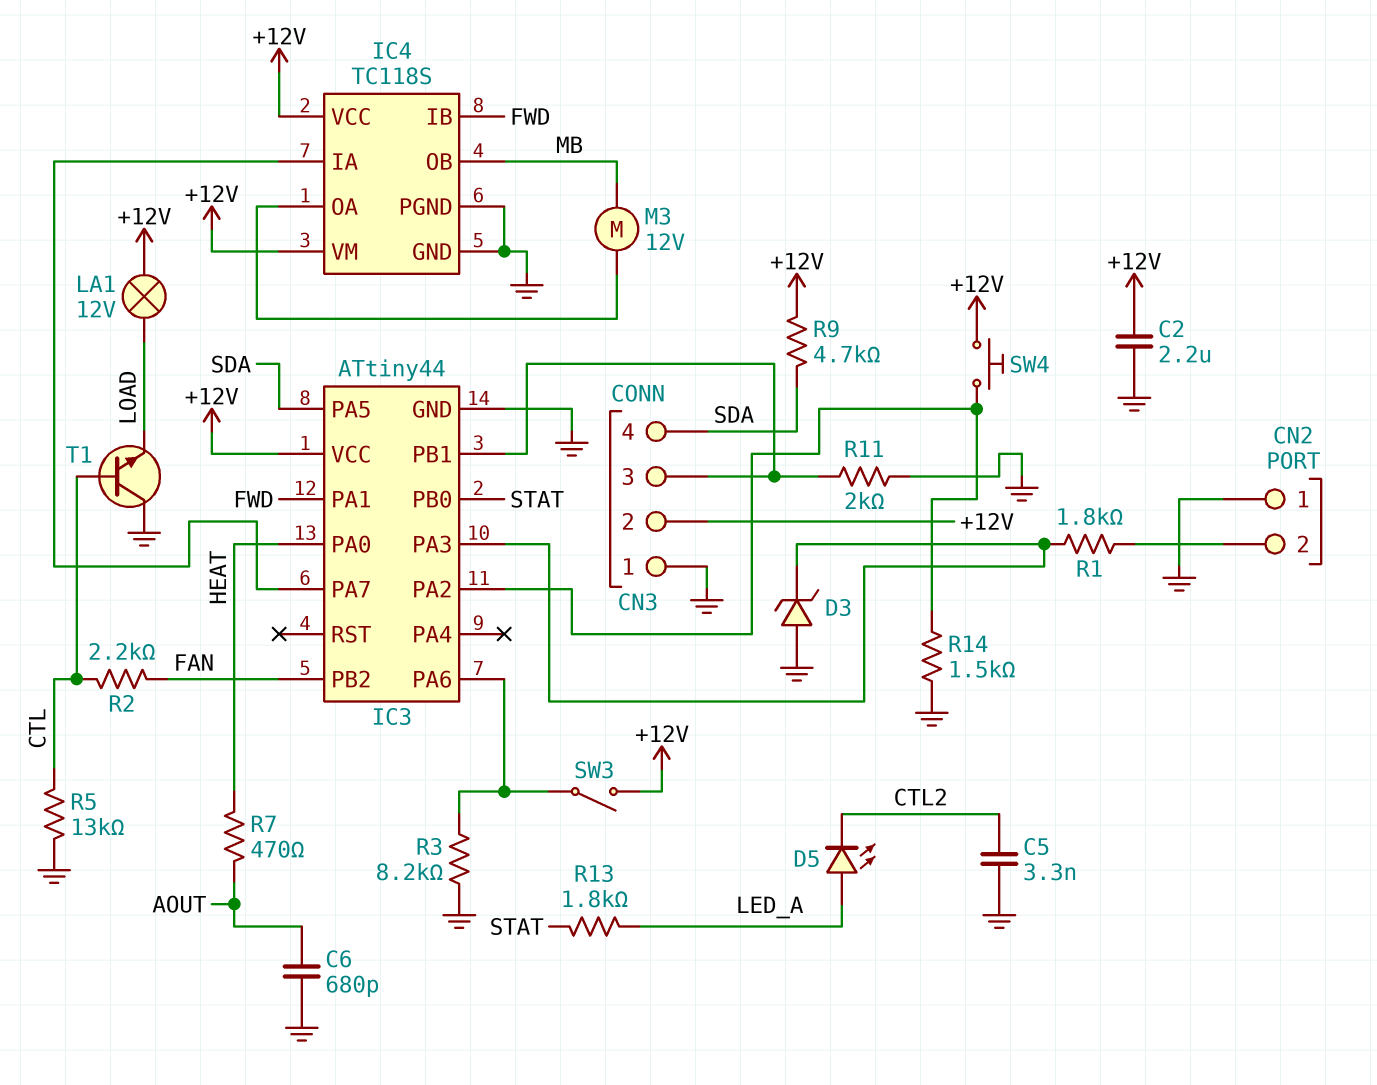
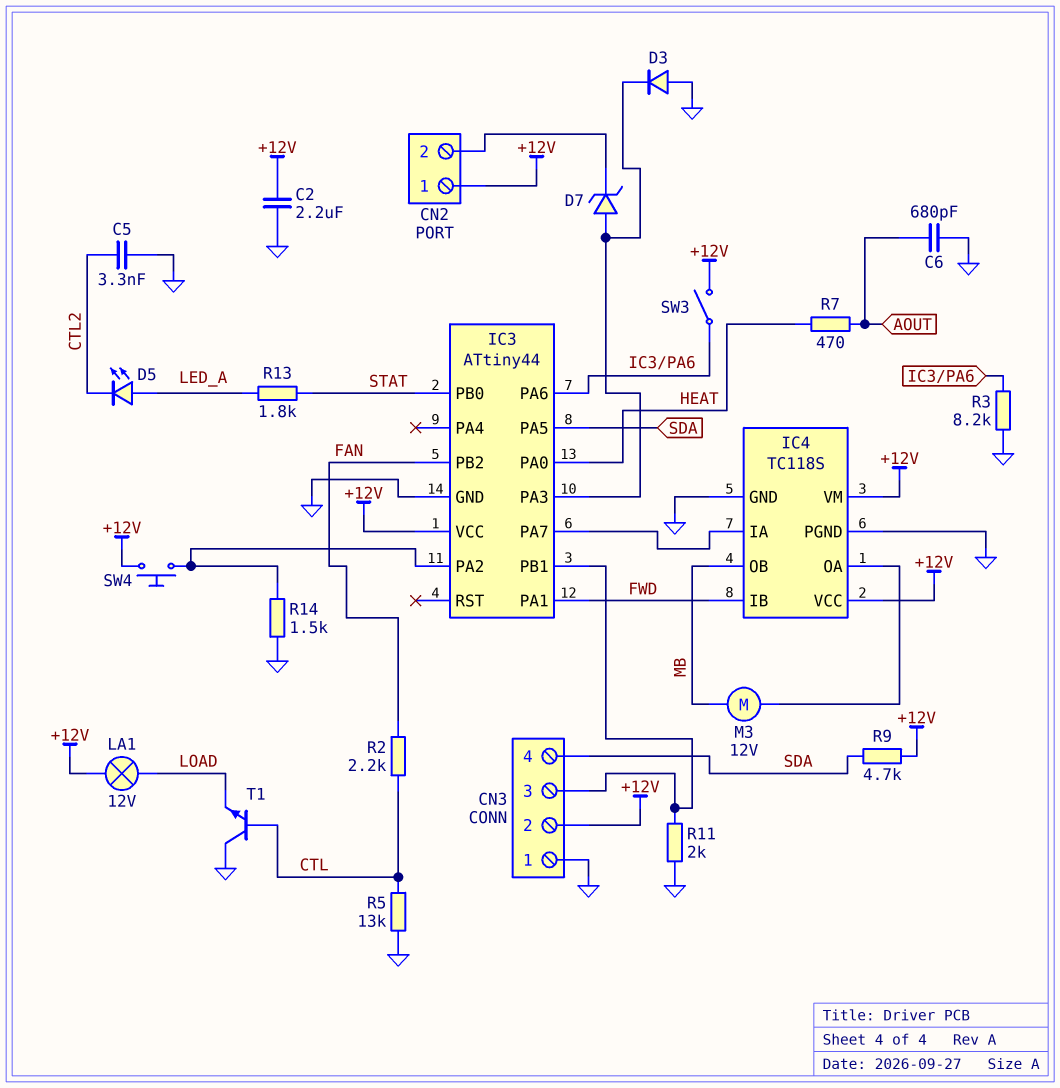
CN2 pin 1: GND -> +12V
D3: zener (A GND, K IC3/PA3) -> diode (A GND, K IC3/PA3)
D7: none -> zener (A IC3/PA3, K CN2/2)
R1: 1.8k (CN2/2, IC3/PA3) -> none

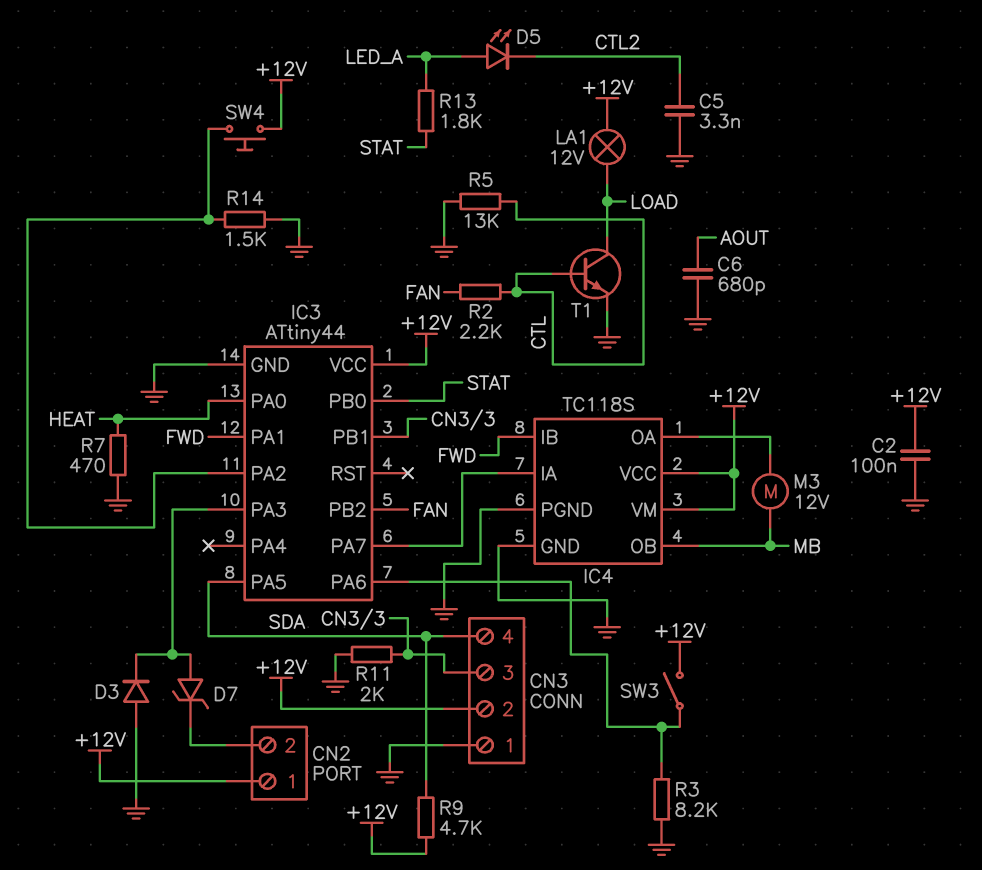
C2: 2.2uF (+12V, GND) -> 100nF (+12V, GND)
R7: 470 (AOUT, HEAT) -> 470 (GND, HEAT)
T1: NPN (B CTL, C GND, E LOAD) -> NPN (B CTL, C LOAD, E GND)

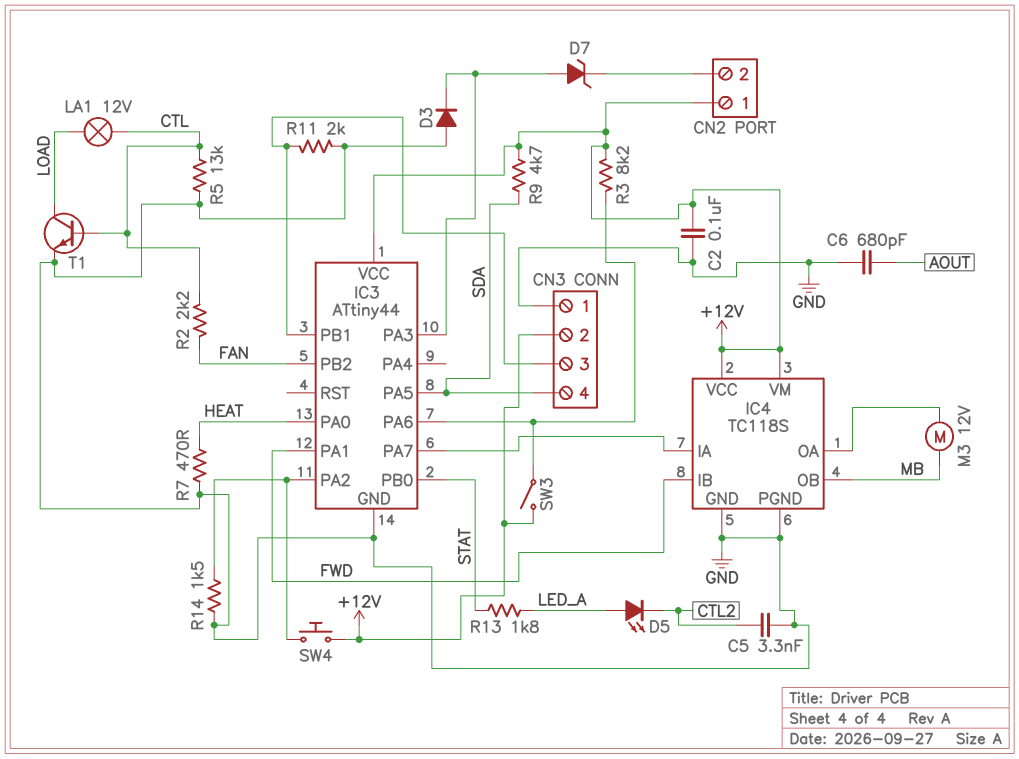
LA1: lamp 12V (+12V, LOAD) -> lamp 12V (CTL, LOAD)
R3: 8.2k (GND, IC3/PA6) -> 8.2k (+12V, IC3/PA6)

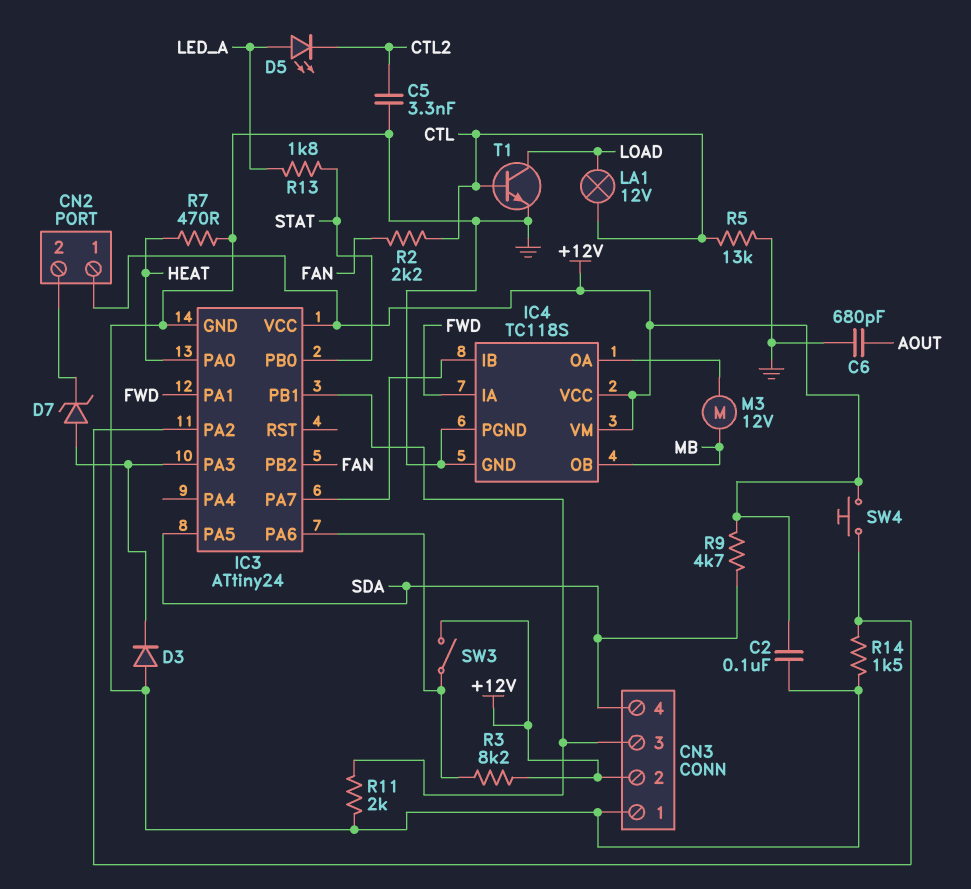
IC3: ATtiny44 -> ATtiny24
IC4 pin IA: IC3/PA7 -> FWD
IC4 pin IB: FWD -> IC3/PA7

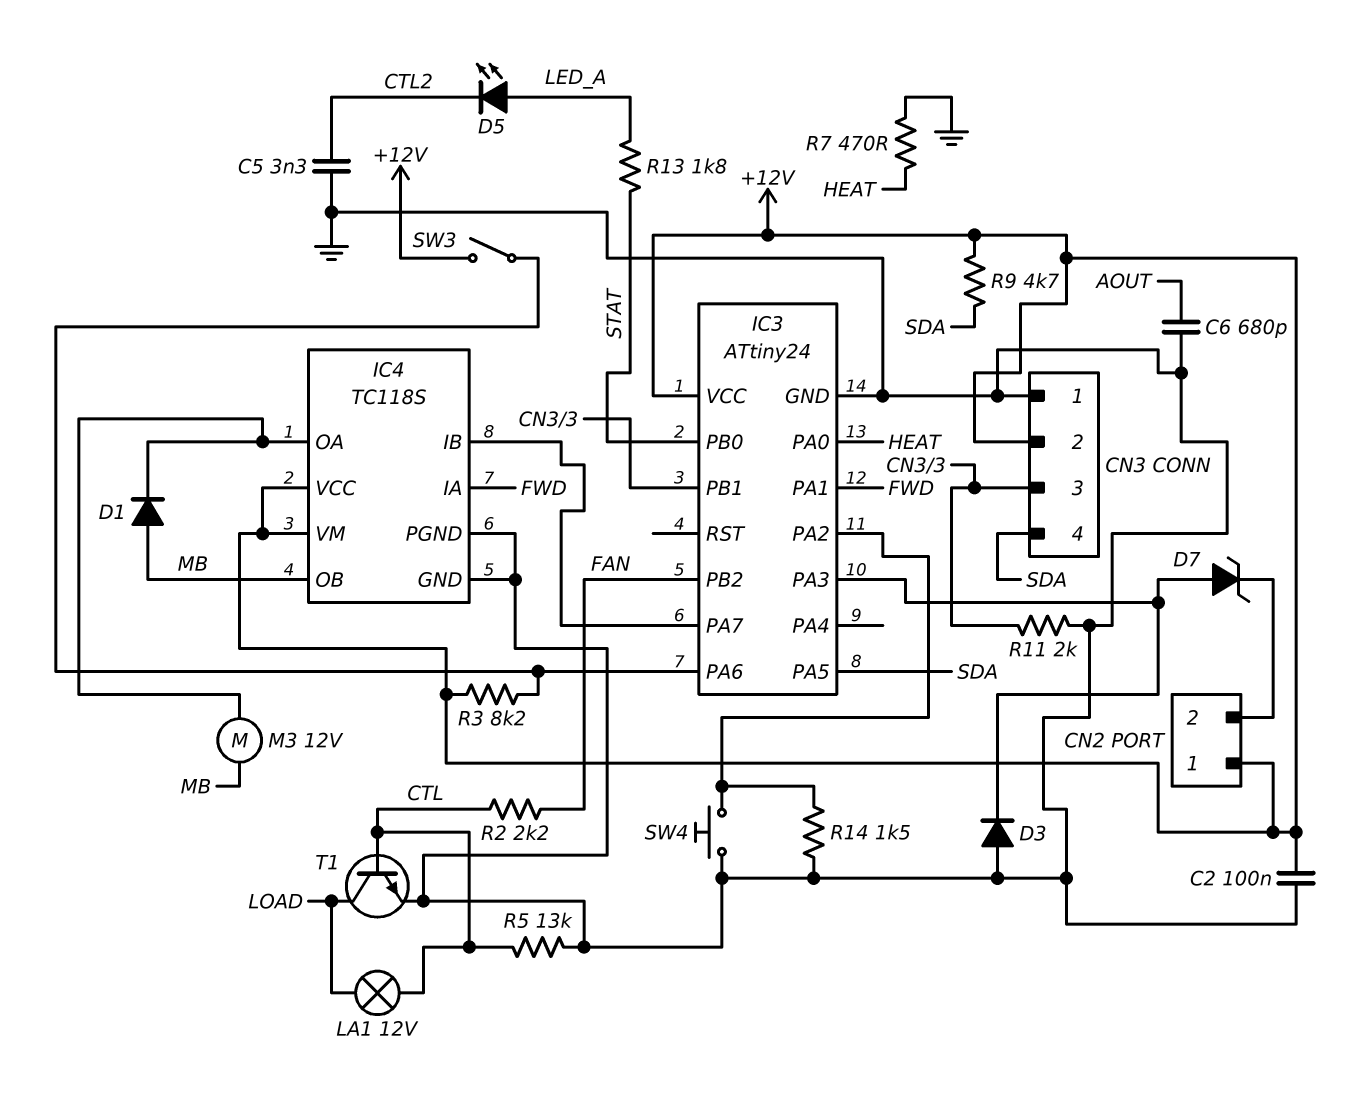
D1: none -> diode (A MB, K IC4/OA)
SW4: button (+12V, IC3/PA2) -> button (GND, IC3/PA2)

